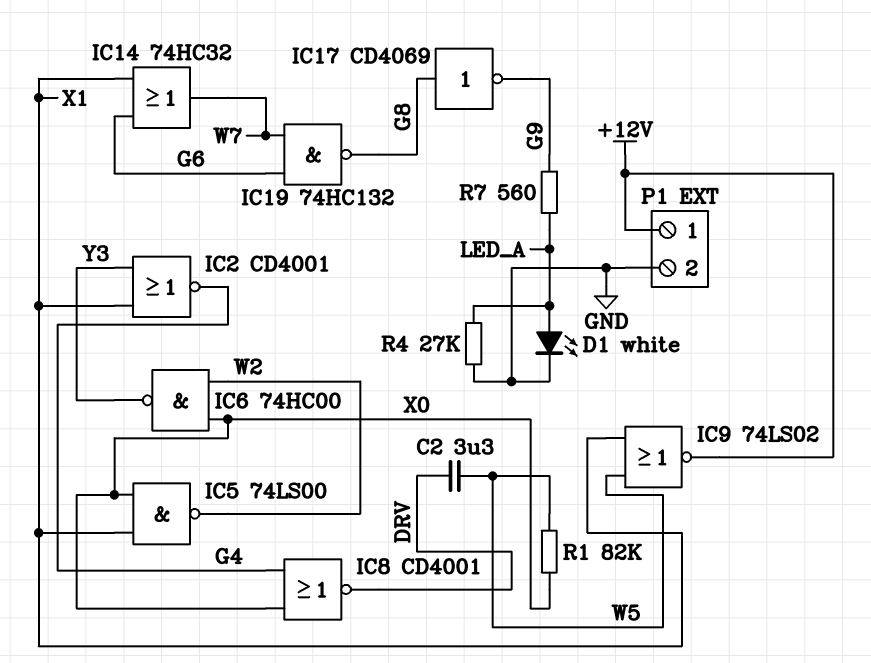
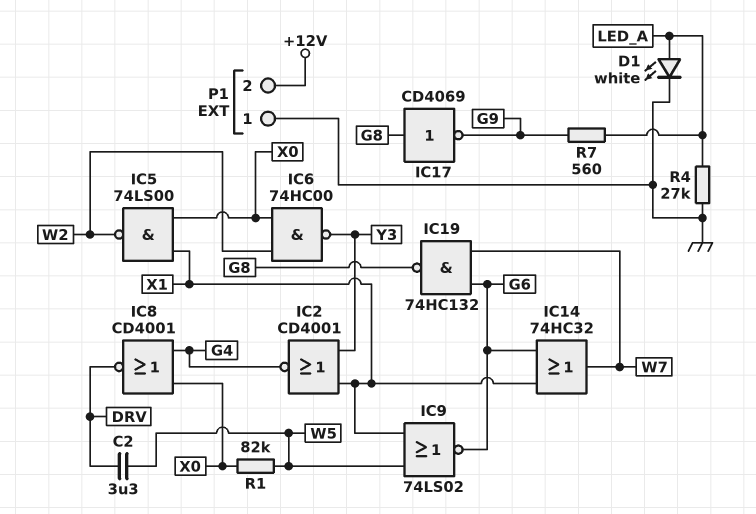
IC9: NOR 74LS02 (in W5, in X1, out +12V) -> NOR 74LS02 (in W5, in X1, out G6)
P1 pin 1: +12V -> GND
P1 pin 2: GND -> +12V

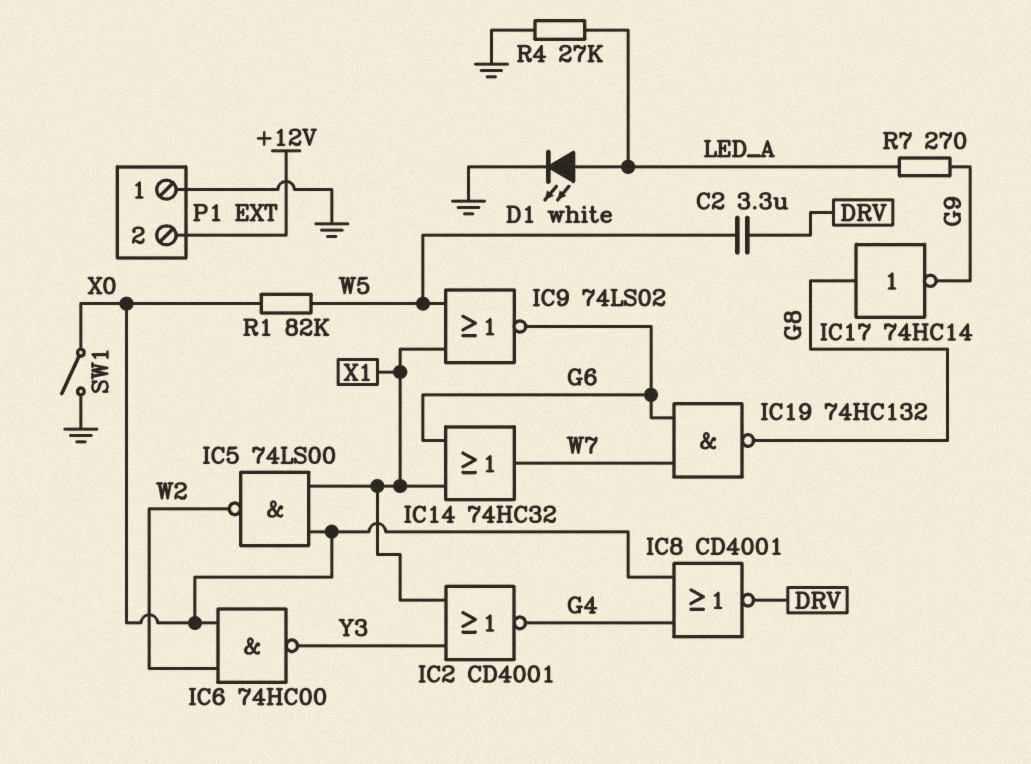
IC17: NOT CD4069 (in G8, out G9) -> NOT 74HC14 (in G8, out G9)
R7: 560 (G9, LED_A) -> 270 (G9, LED_A)
SW1: none -> switch (GND, X0)

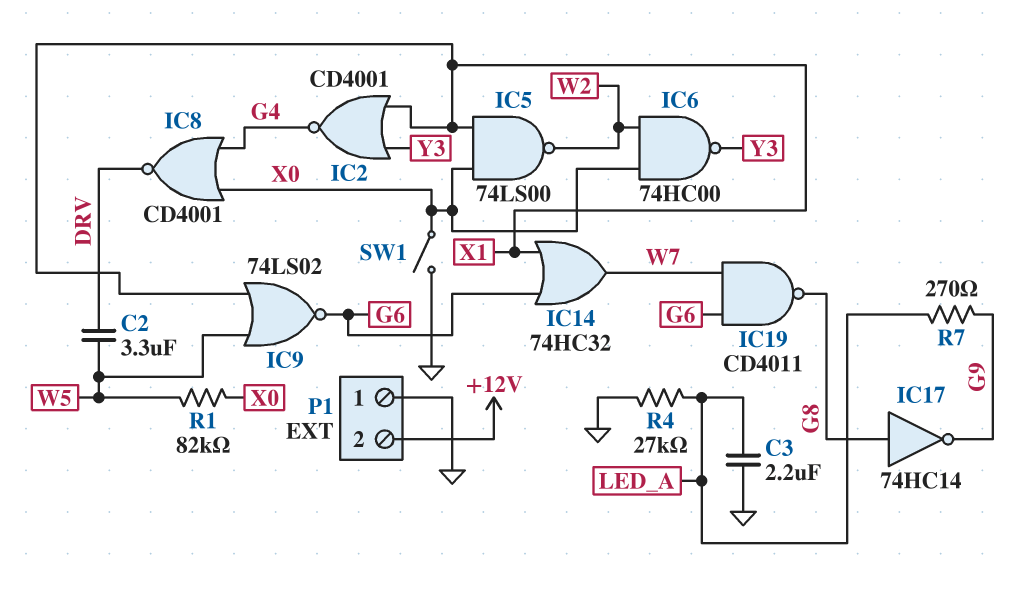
C3: none -> 2.2uF (GND, LED_A)
D1: LED white (A LED_A, K GND) -> none
IC19: NAND 74HC132 (in G6, in W7, out G8) -> NAND CD4011 (in G6, in W7, out G8)

